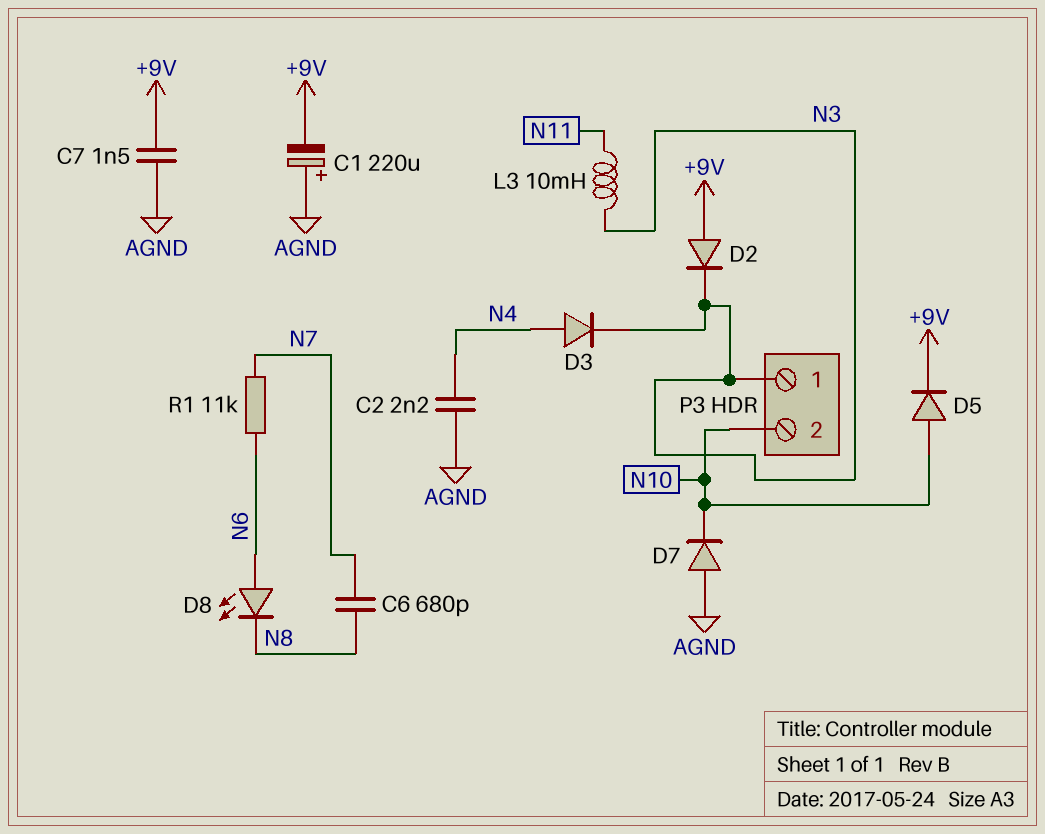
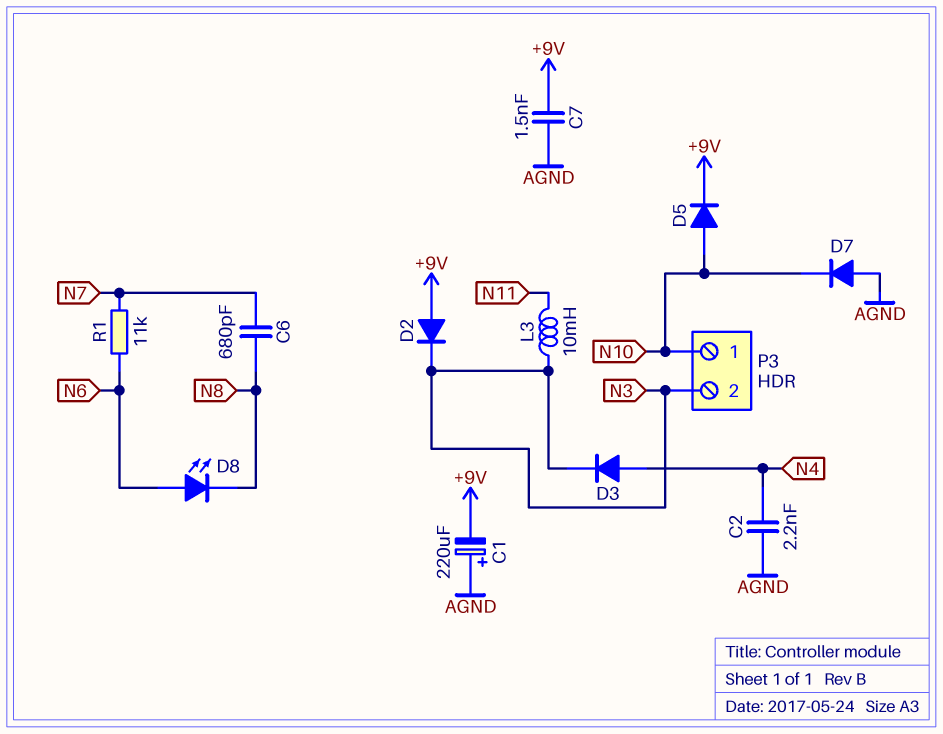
P3 pin 1: N3 -> N10
P3 pin 2: N10 -> N3

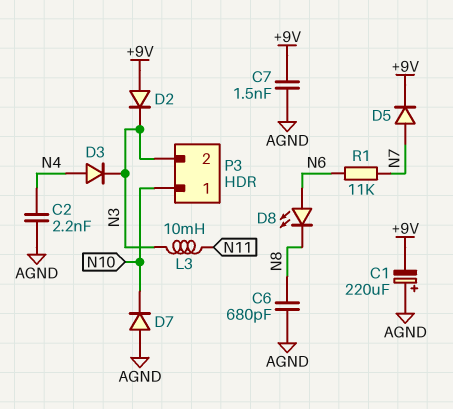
C6: 680pF (N7, N8) -> 680pF (AGND, N8)
D5: diode (A N10, K +9V) -> diode (A N7, K +9V)

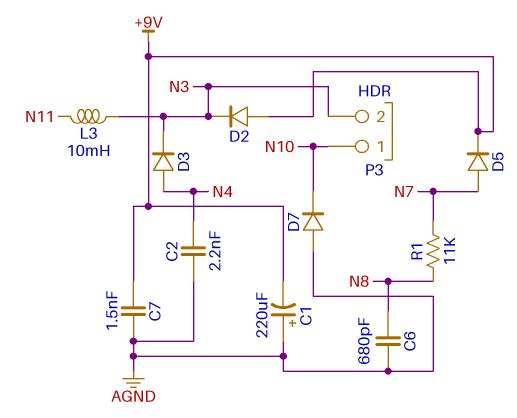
D8: LED (A N6, K N8) -> none
R1: 11k (N6, N7) -> 11k (N7, N8)

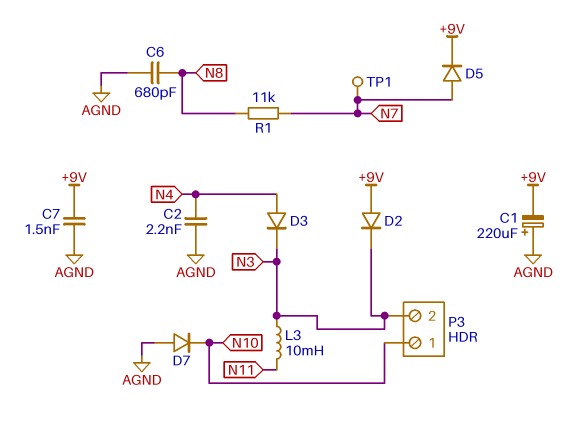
TP1: none -> test point (N7)

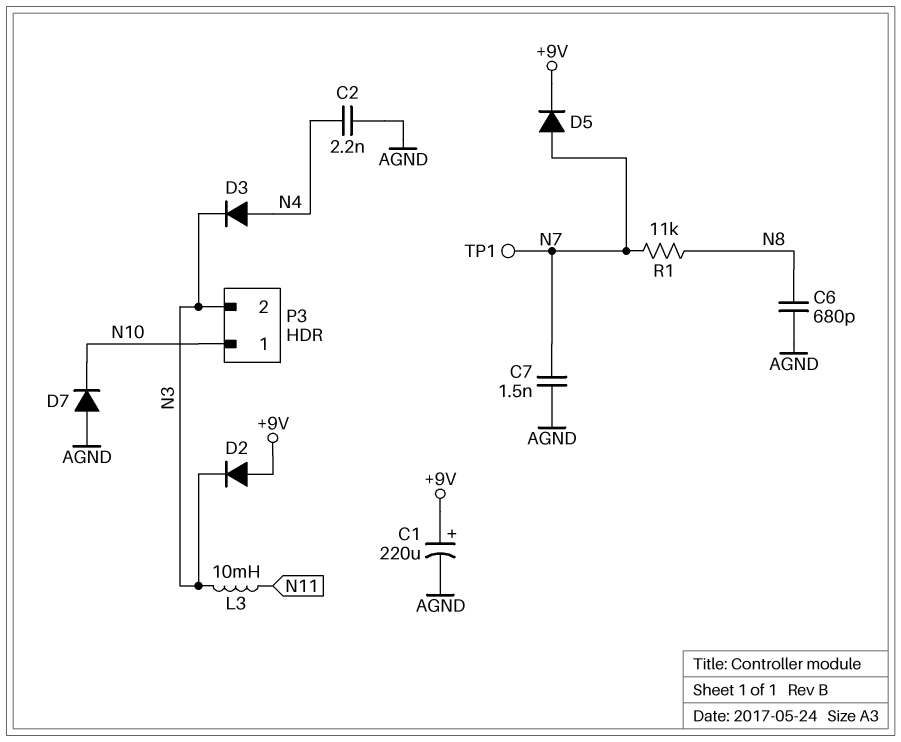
C1: 220uF (plus AGND, minus +9V) -> 220uF (plus +9V, minus AGND)
C7: 1.5nF (+9V, AGND) -> 1.5nF (AGND, N7)

